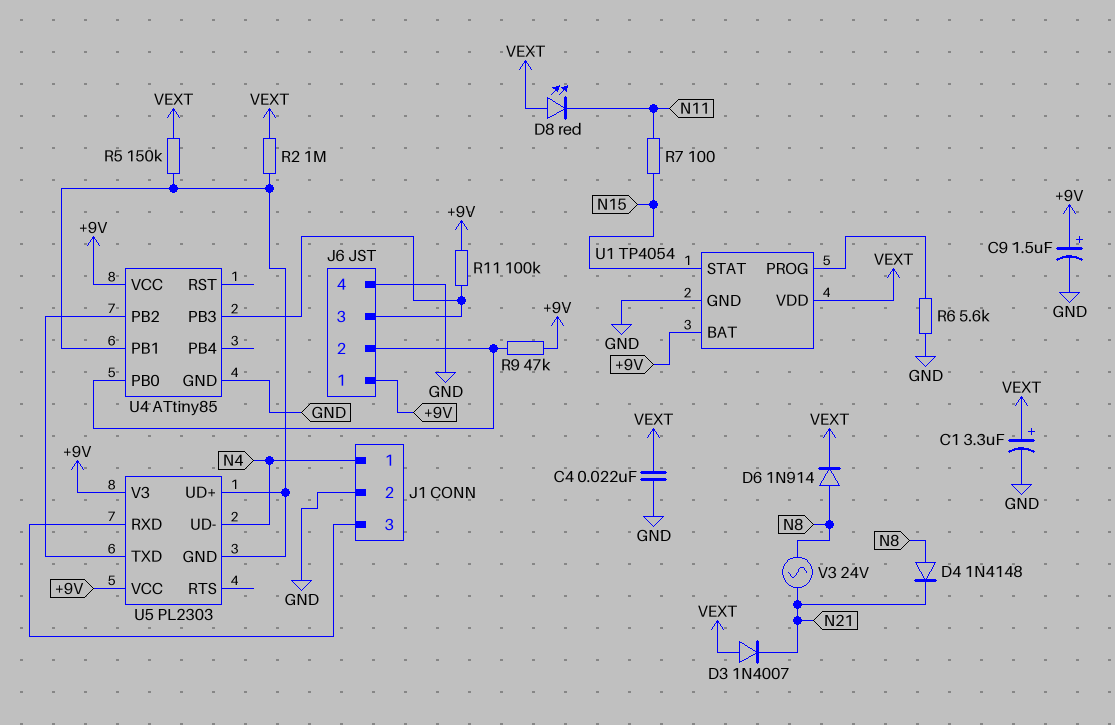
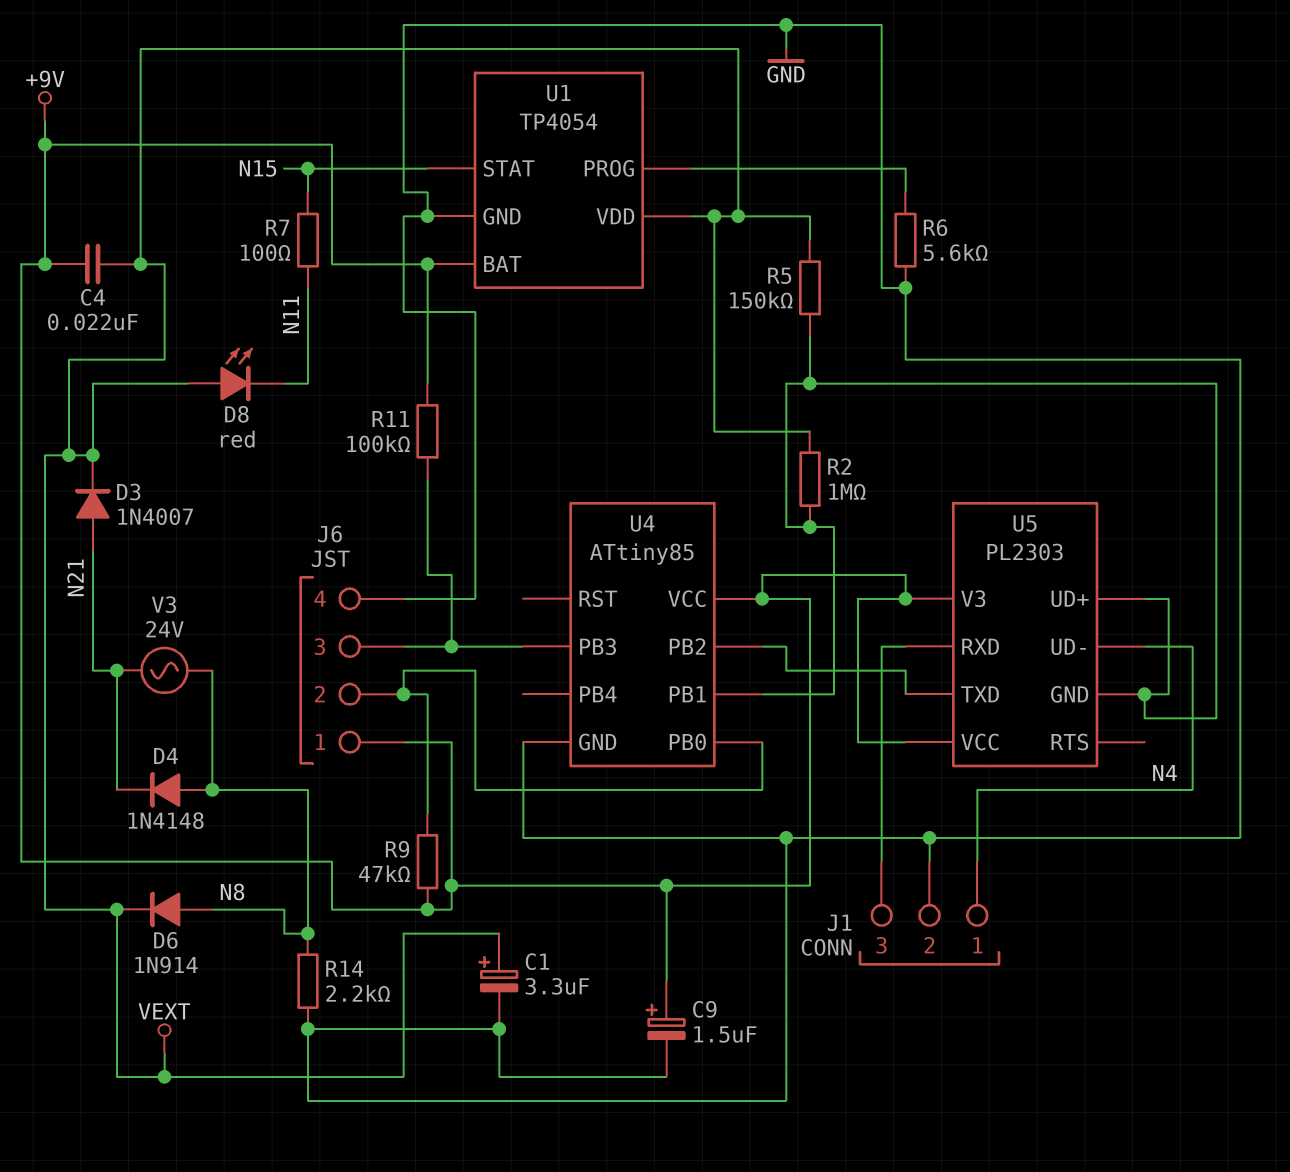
C4: 22nF (GND, VEXT) -> 22nF (+9V, VEXT)
D3: diode 1N4007 (A VEXT, K N21) -> diode 1N4007 (A N21, K VEXT)
R14: none -> 2.2k (GND, N8)

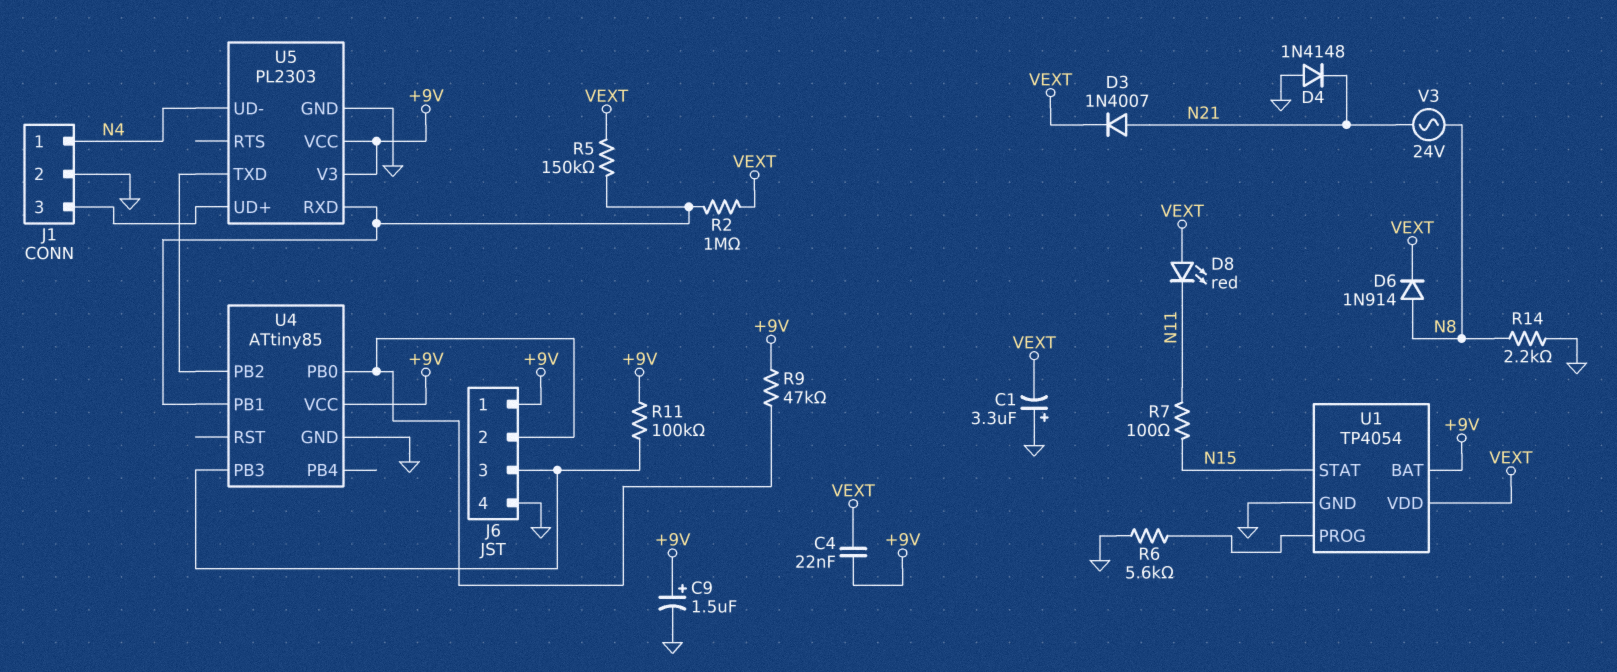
C1: 3.3uF (plus VEXT, minus GND) -> 3.3uF (plus GND, minus VEXT)
D4: diode 1N4148 (A N8, K N21) -> diode 1N4148 (A GND, K N21)
U5 pin GND: U4/PB1 -> GND
U5 pin RXD: J1/3 -> U4/PB1
U5 pin UD+: U4/PB1 -> J1/3

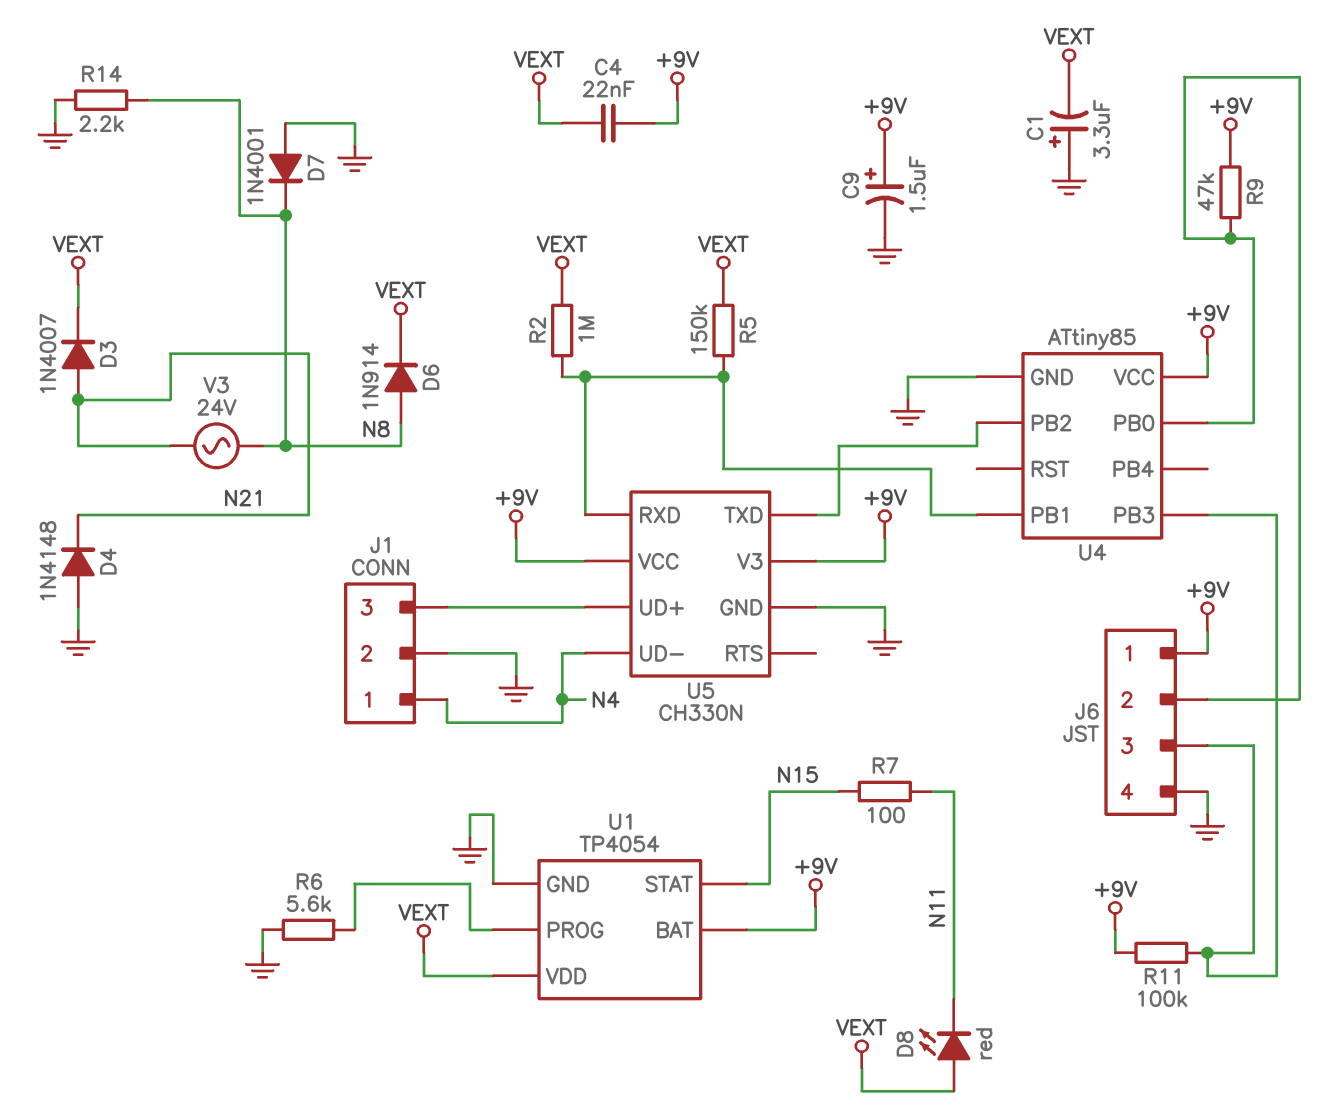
D7: none -> diode 1N4001 (A GND, K N8)
U5: PL2303 -> CH330N

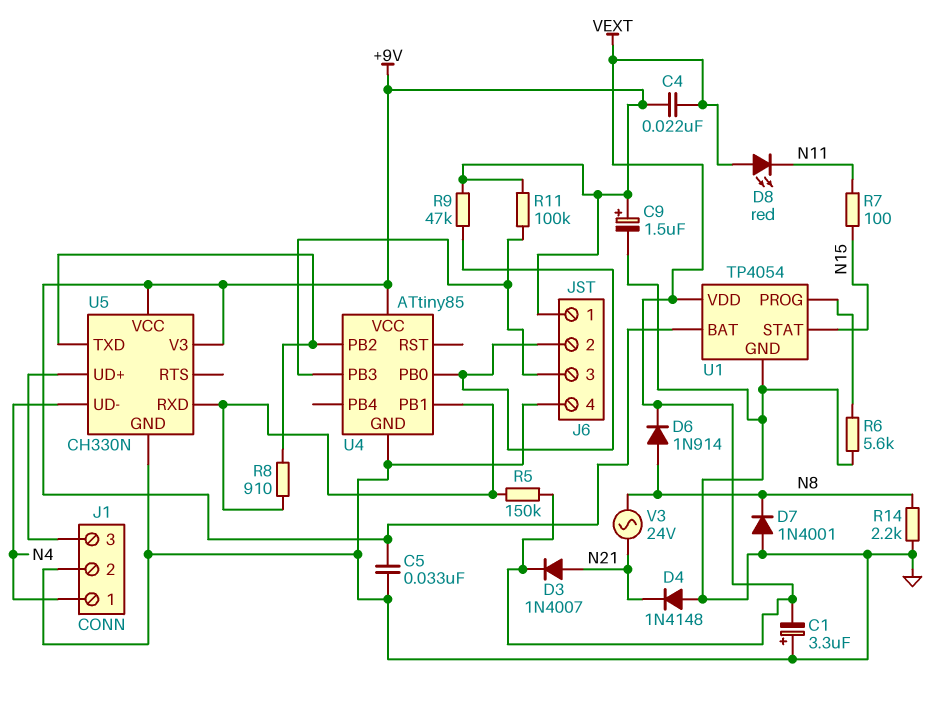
C5: none -> 33nF (+9V, GND)
R2: 1M (U4/PB1, VEXT) -> none
R8: none -> 910 (U4/PB1, U4/PB2)

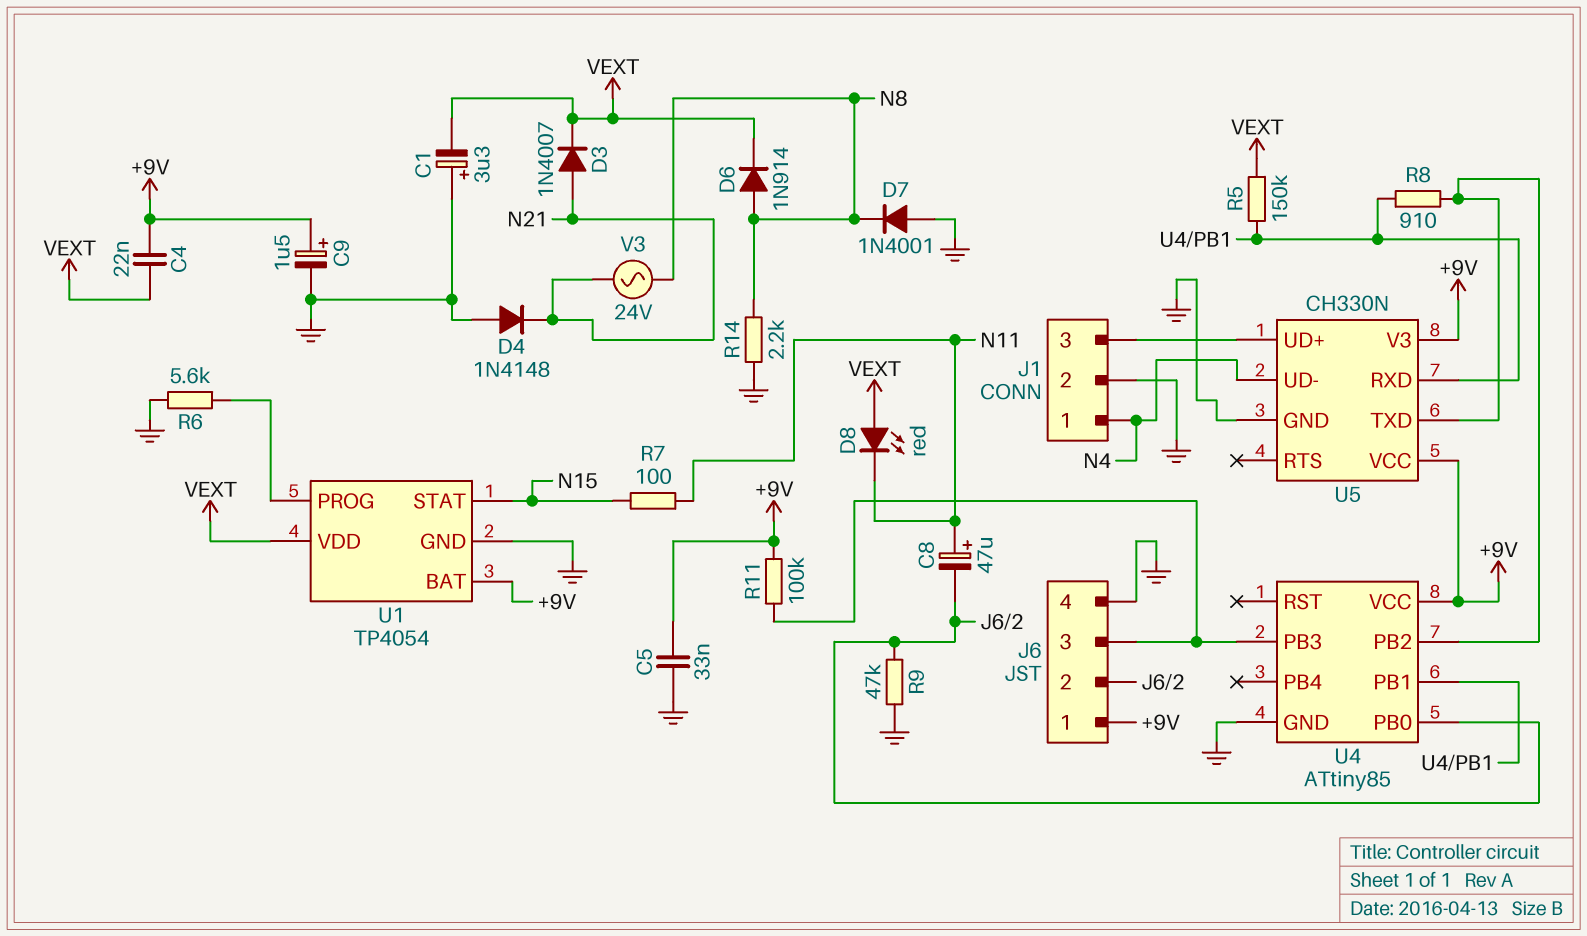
C8: none -> 47uF (plus N11, minus J6/2)
R9: 47k (+9V, J6/2) -> 47k (GND, J6/2)

